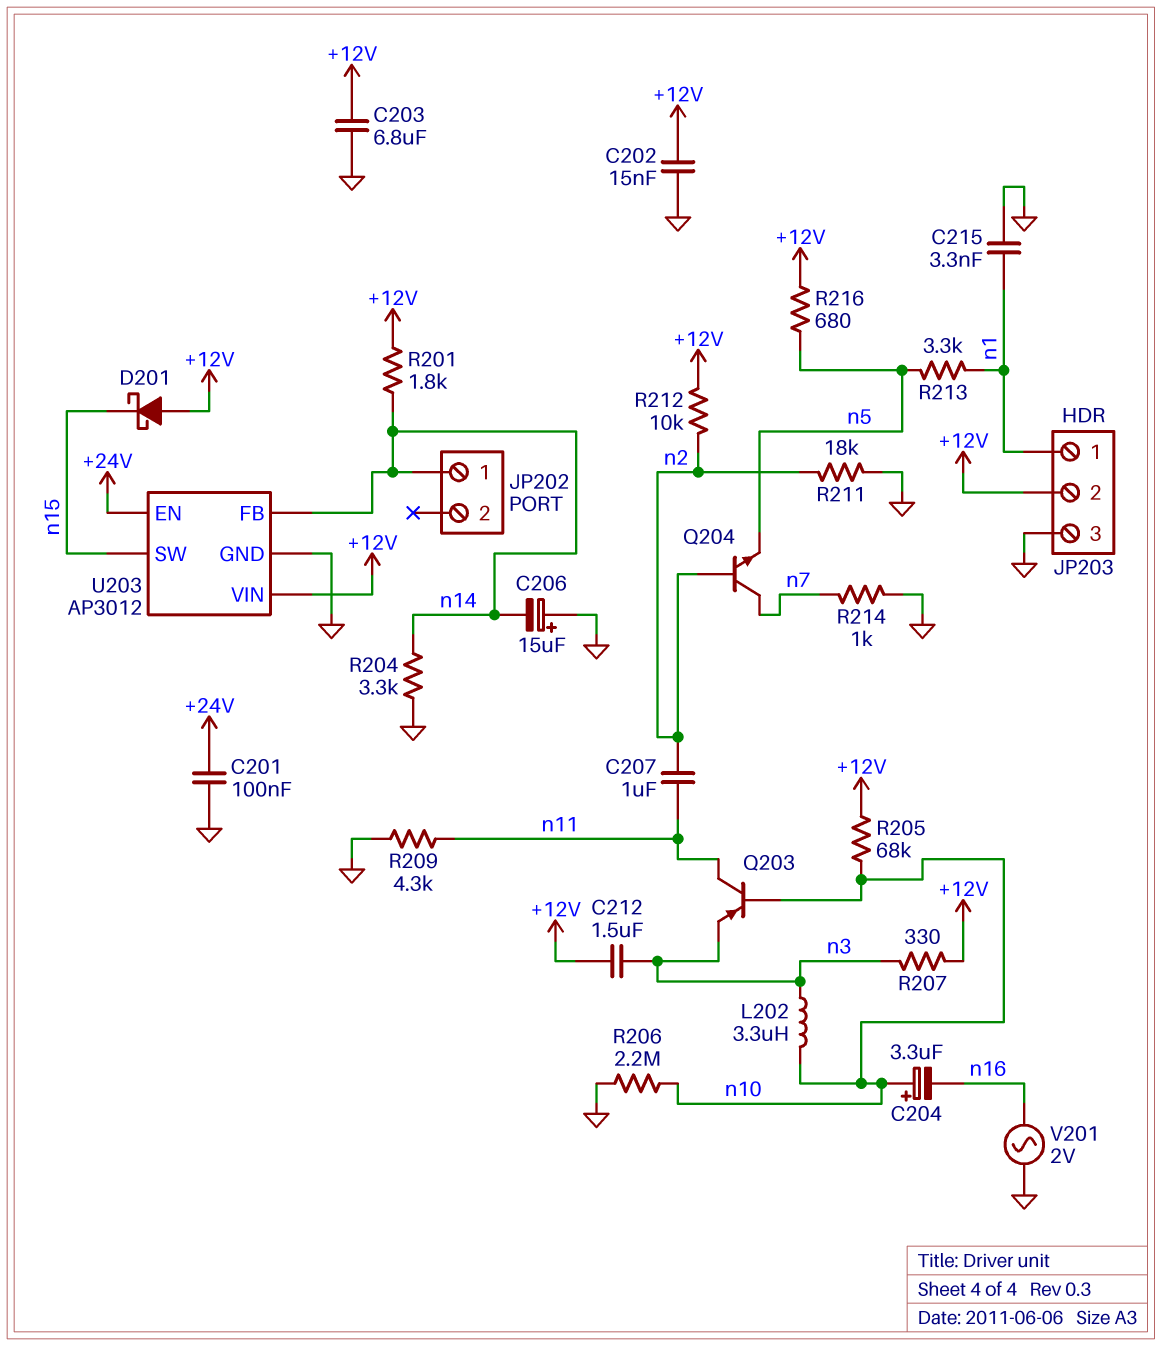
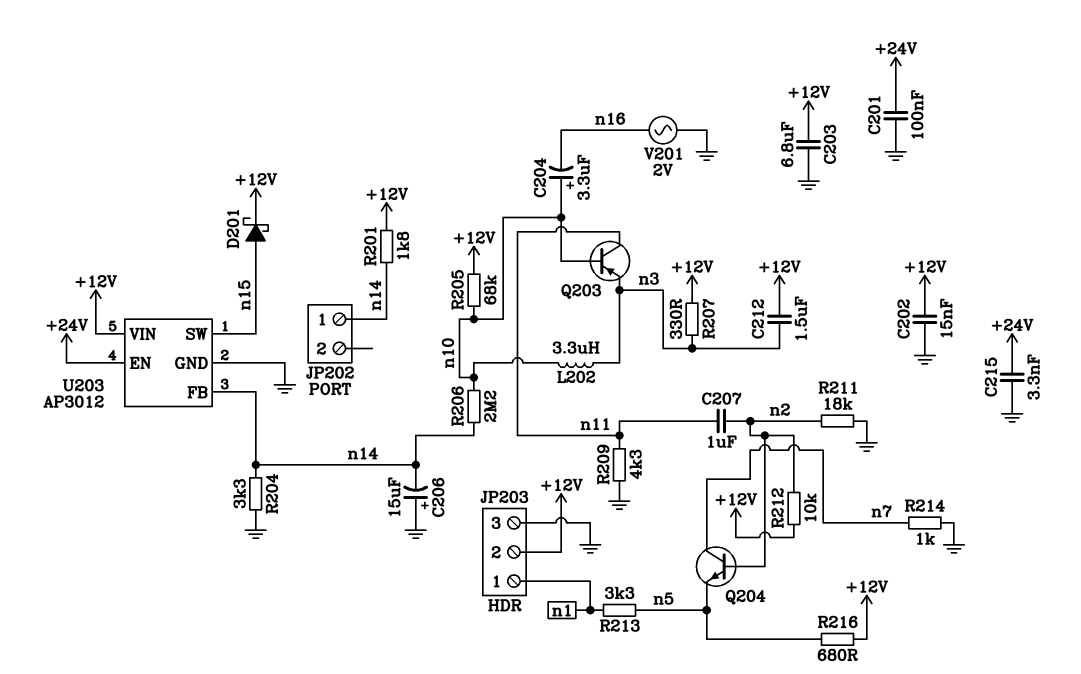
C215: 3.3nF (GND, n1) -> 3.3nF (+24V, GND)
D201: schottky (A +12V, K n15) -> schottky (A n15, K +12V)
R206: 2.2M (GND, n10) -> 2.2M (n10, n14)

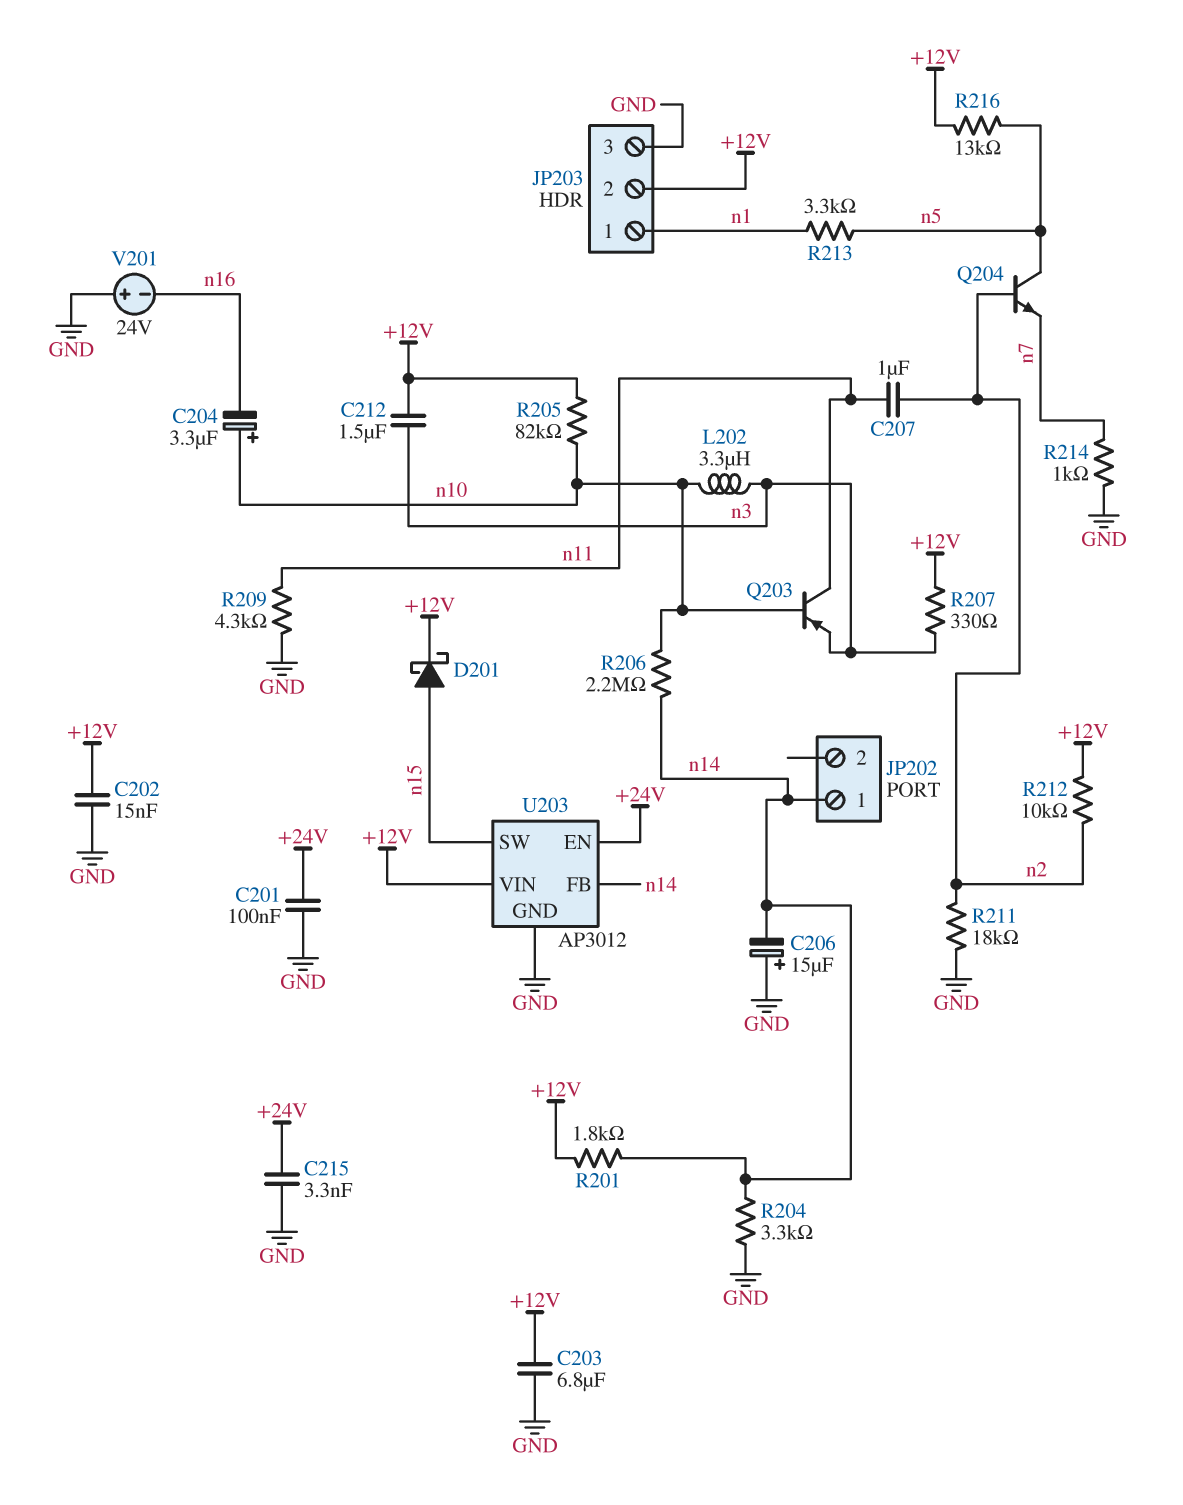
Q204: NPN (B n2, C n7, E n5) -> NPN (B n2, C n5, E n7)
R205: 68k (+12V, n10) -> 82k (+12V, n10)
R216: 680 (+12V, n5) -> 13k (+12V, n5)
V201: AC 2V (GND, n16) -> 24V (plus GND, minus n16)

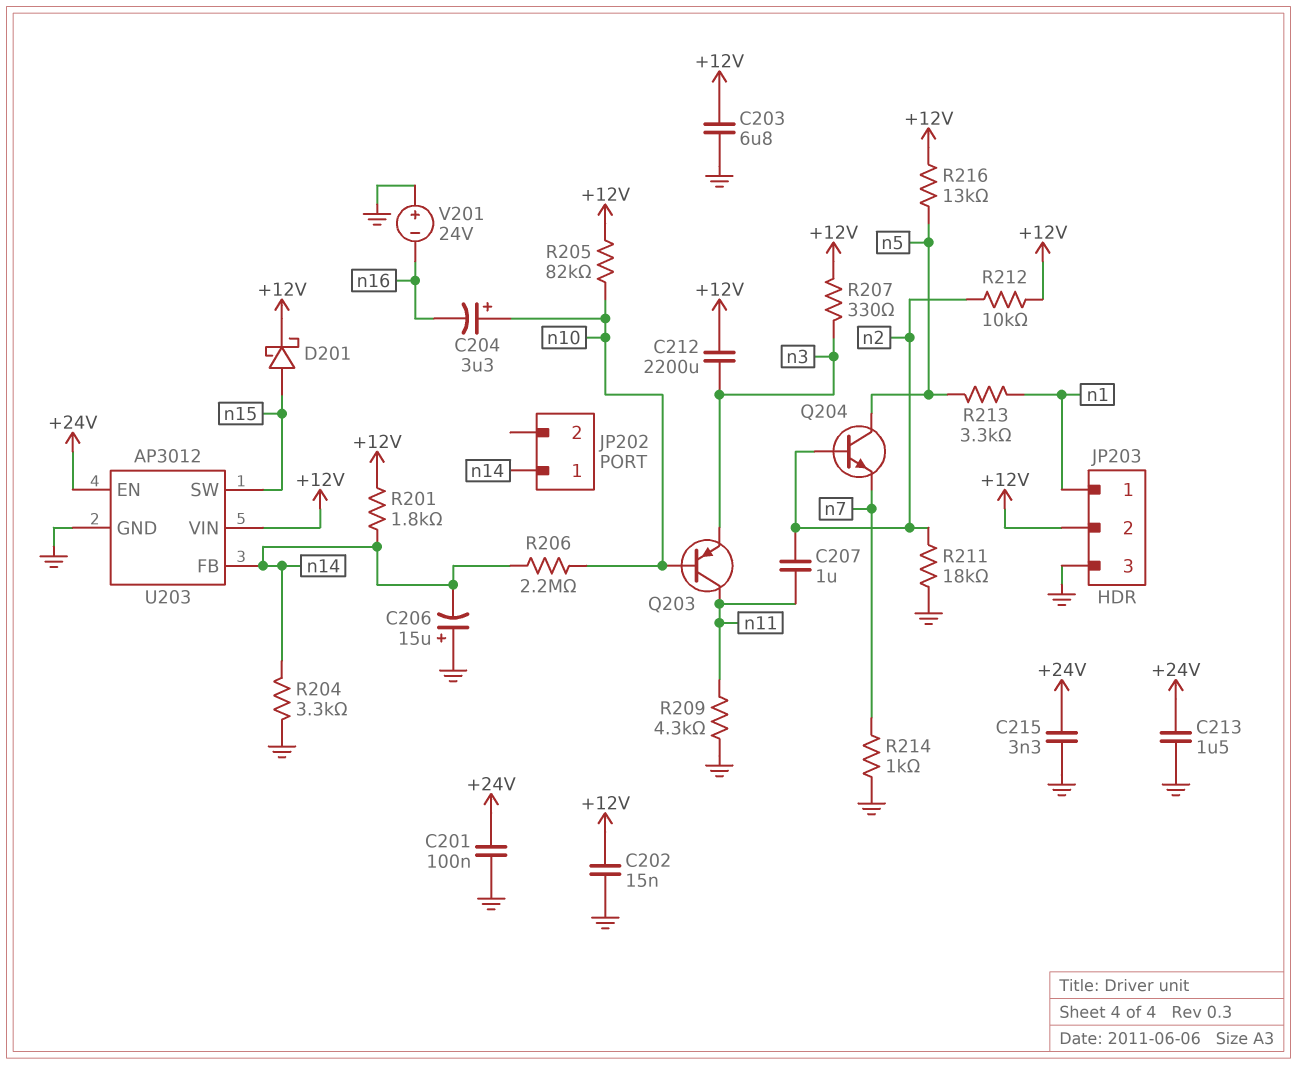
C212: 1.5uF (+12V, n3) -> 2200uF (+12V, n3)
C213: none -> 1.5uF (+24V, GND)
L202: 3.3uH (n3, n10) -> none

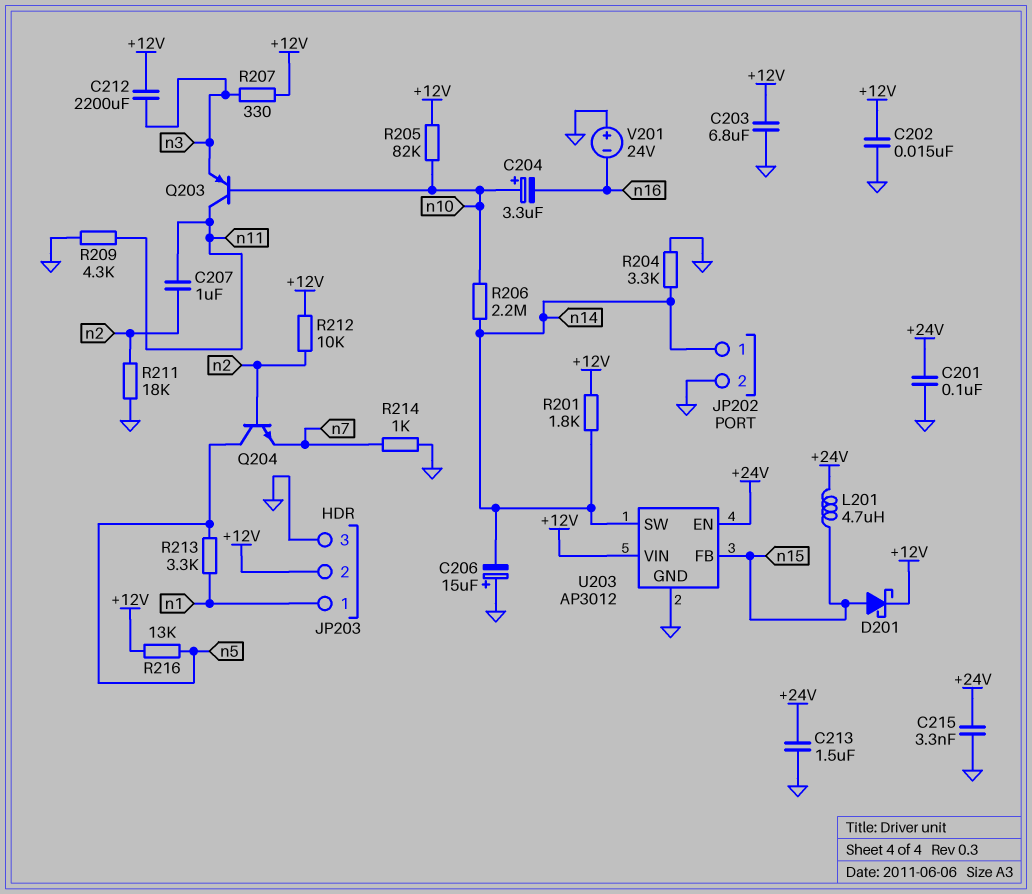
JP202 pin 2: none -> GND
L201: none -> 4.7uH (+24V, n15)
U203 pin FB: n14 -> n15
U203 pin SW: n15 -> n14

